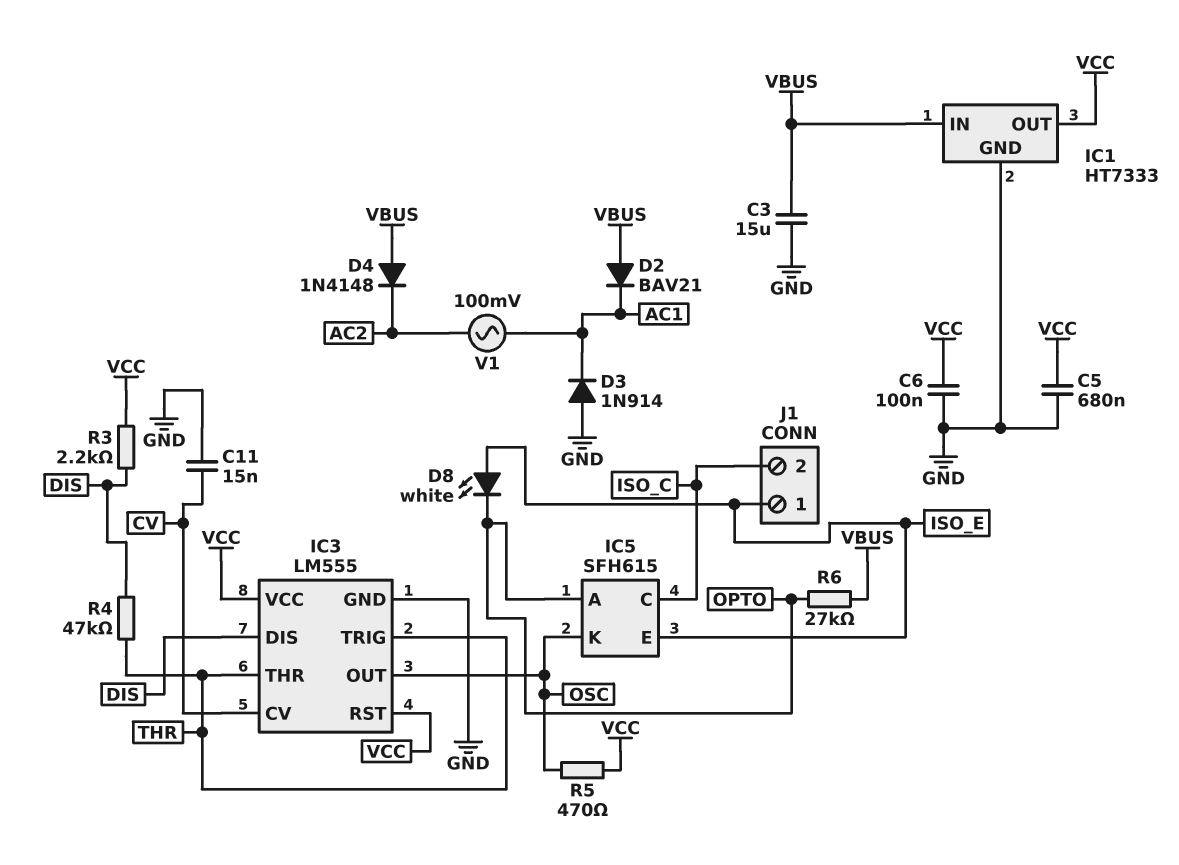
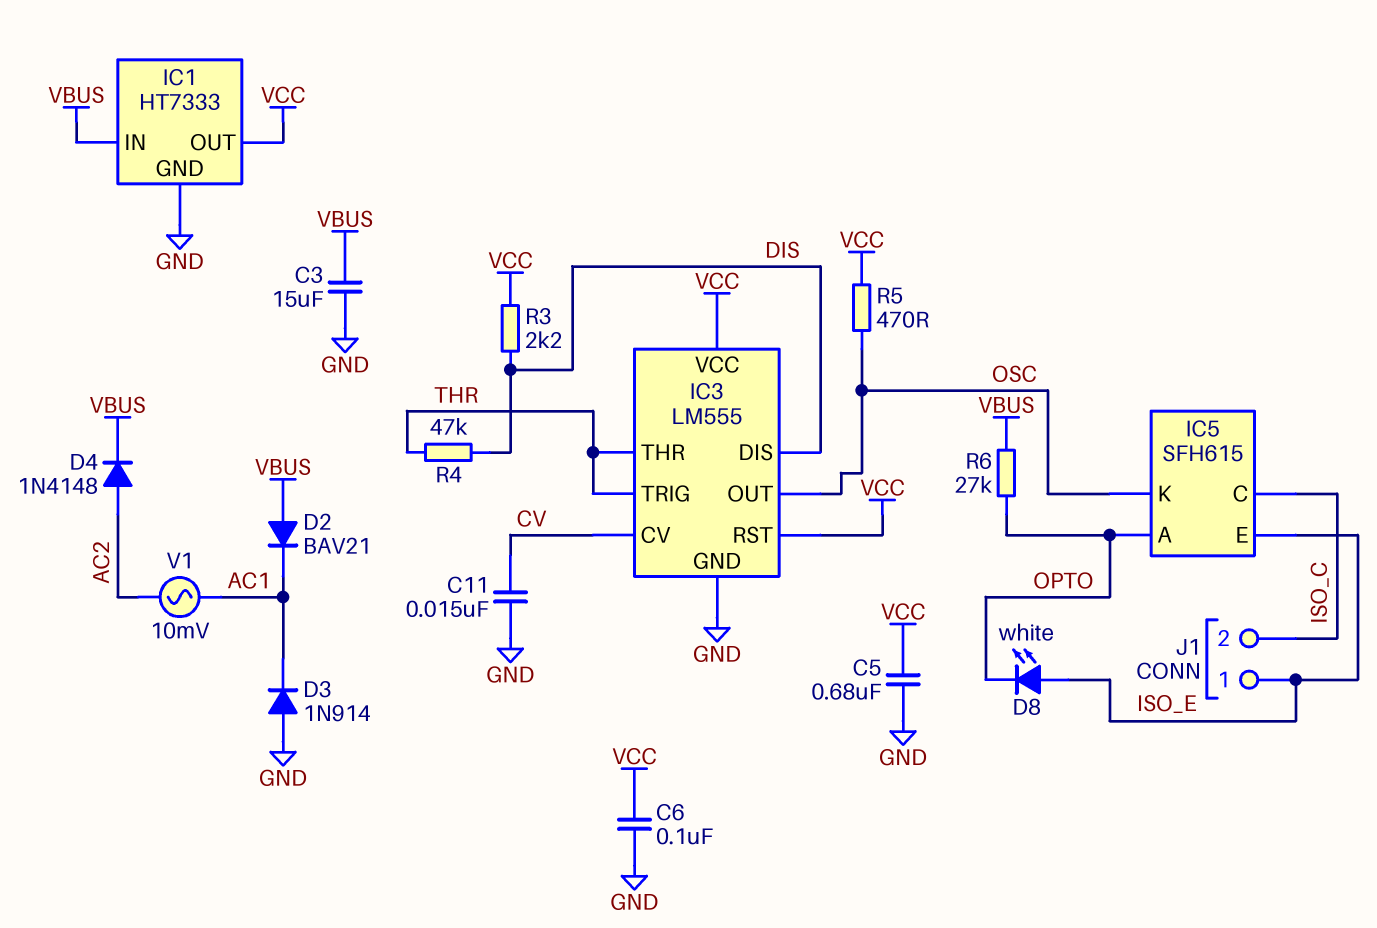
D4: diode 1N4148 (A VBUS, K AC2) -> diode 1N4148 (A AC2, K VBUS)
V1: AC 100mV (AC1, AC2) -> AC 10mV (AC1, AC2)

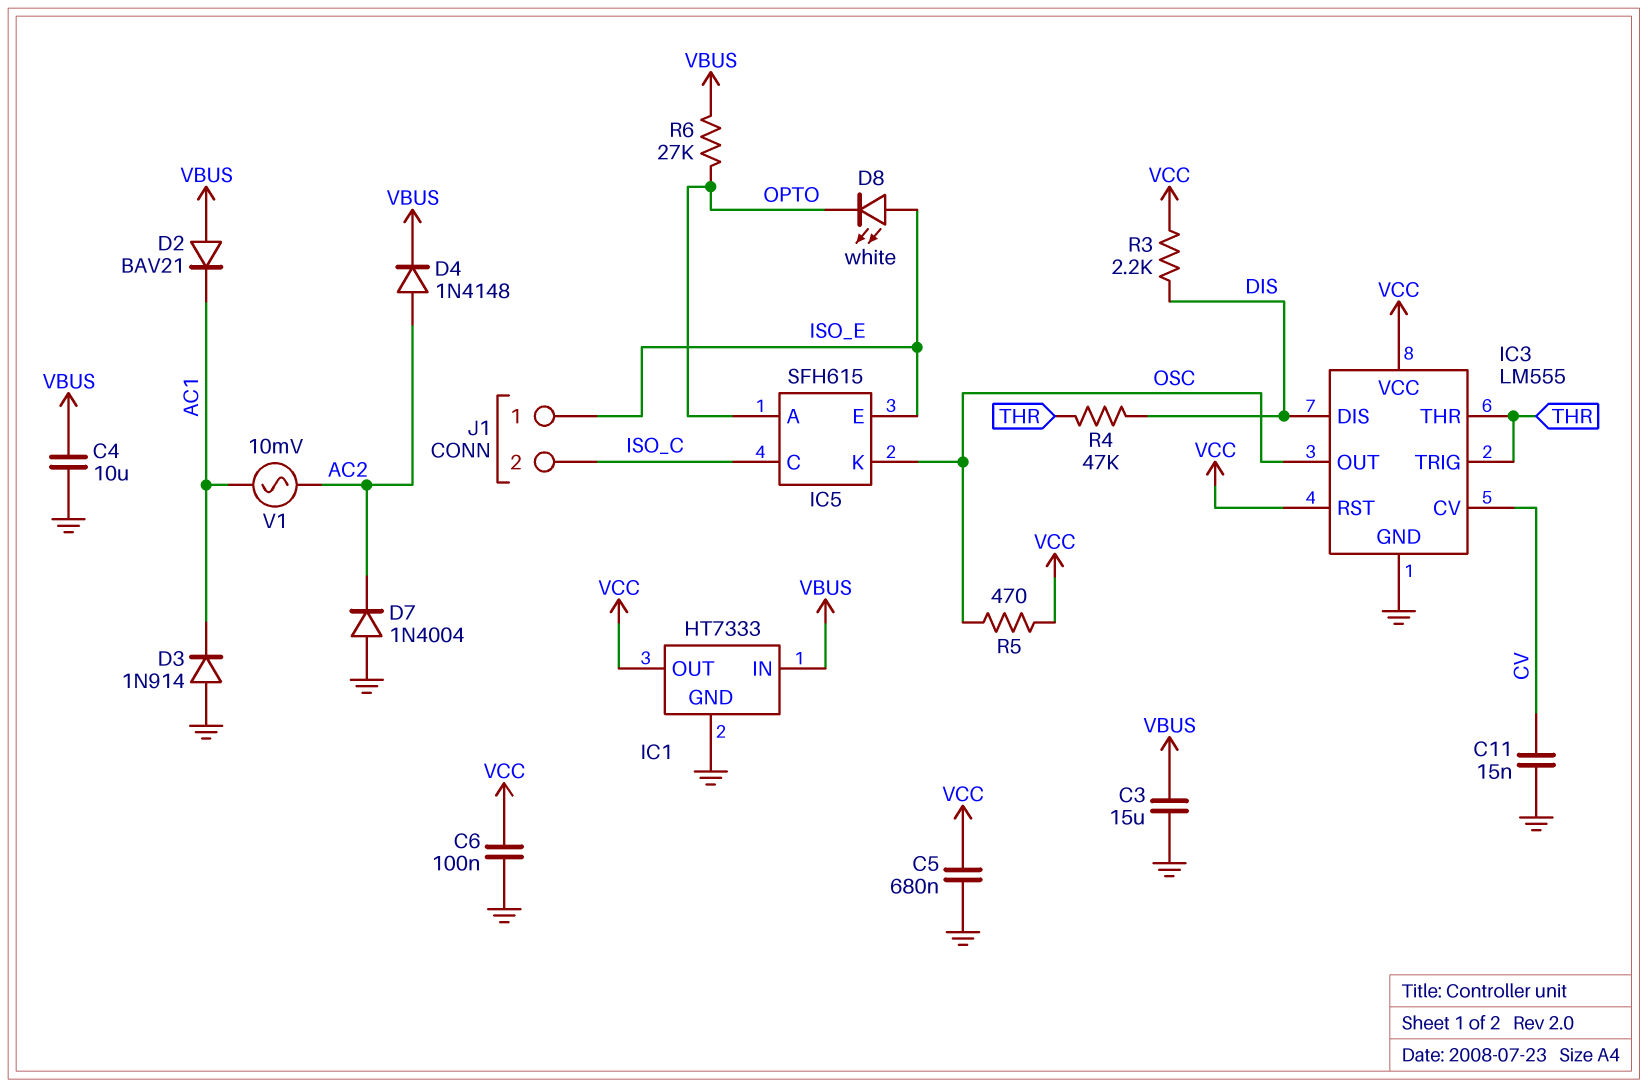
C4: none -> 10uF (GND, VBUS)
D7: none -> diode 1N4004 (A GND, K AC2)

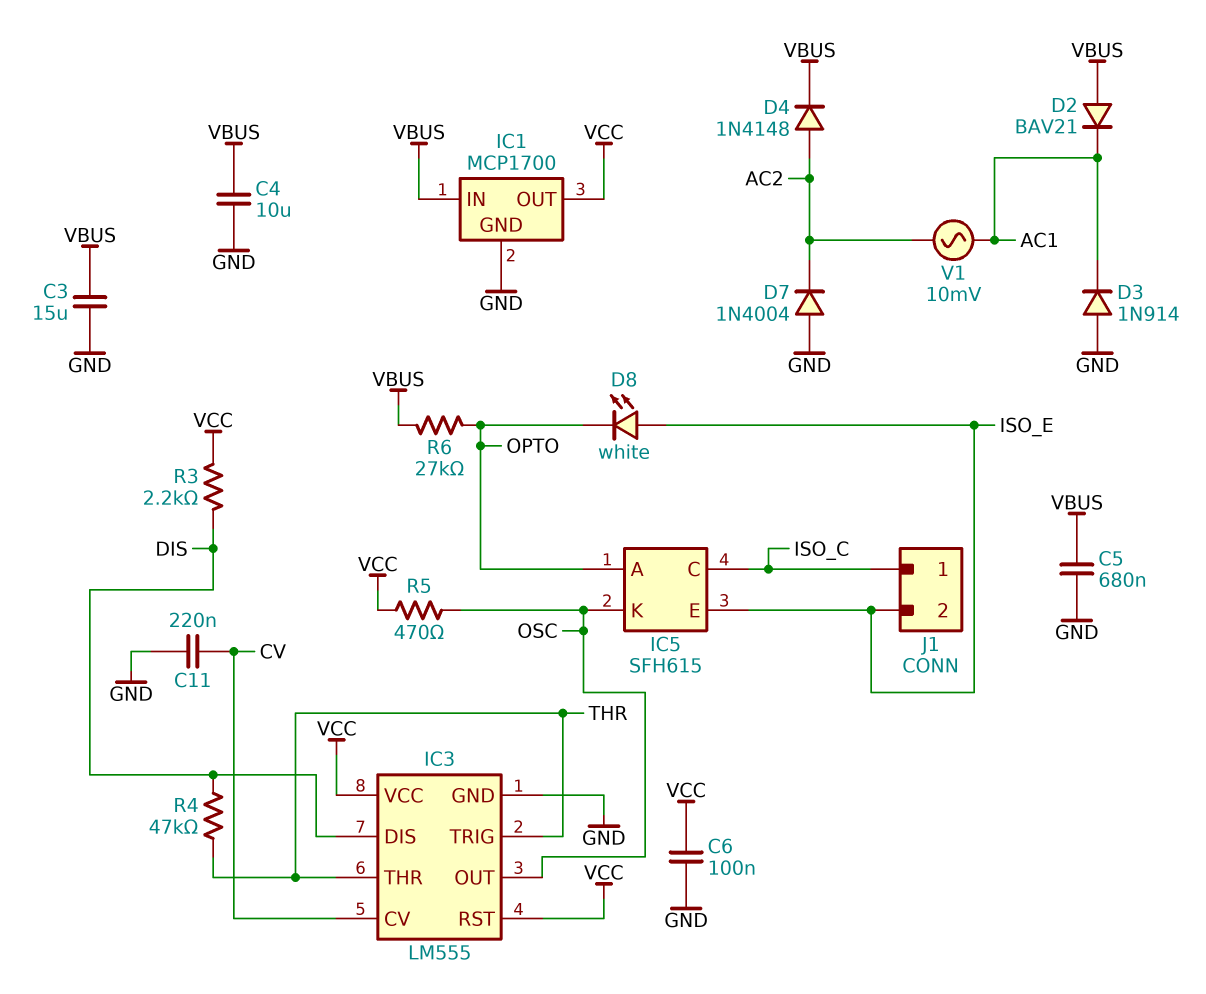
C5: 680nF (GND, VCC) -> 680nF (GND, VBUS)
C11: 15nF (CV, GND) -> 220nF (CV, GND)
IC1: HT7333 -> MCP1700
J1 pin 1: ISO_E -> ISO_C
J1 pin 2: ISO_C -> ISO_E

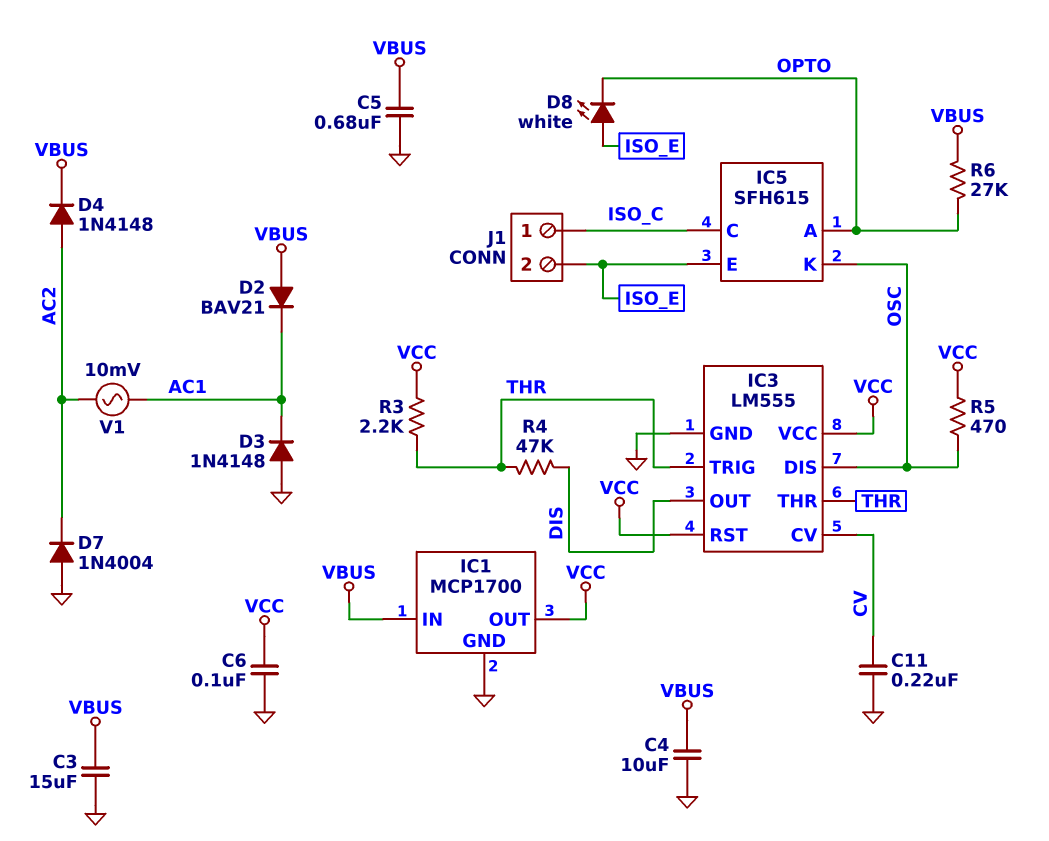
D3: diode 1N914 (A GND, K AC1) -> diode 1N4148 (A GND, K AC1)
IC3 pin DIS: DIS -> OSC
IC3 pin OUT: OSC -> DIS
R3: 2.2k (DIS, VCC) -> 2.2k (THR, VCC)

